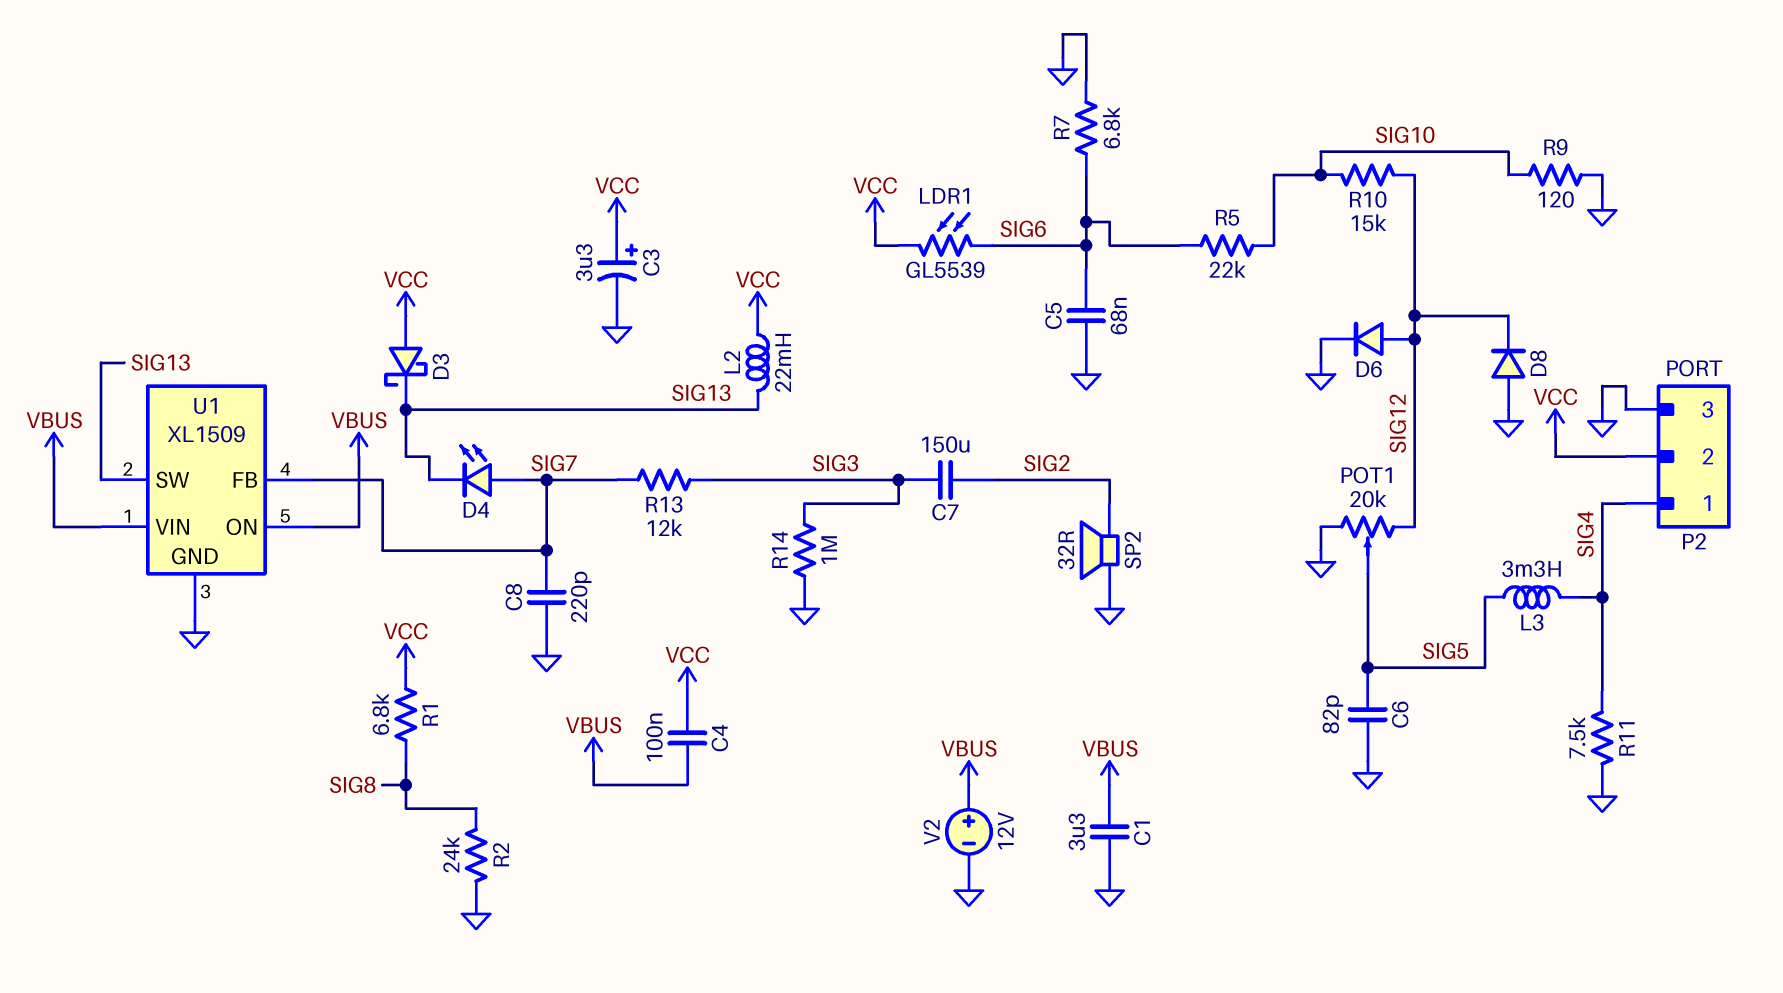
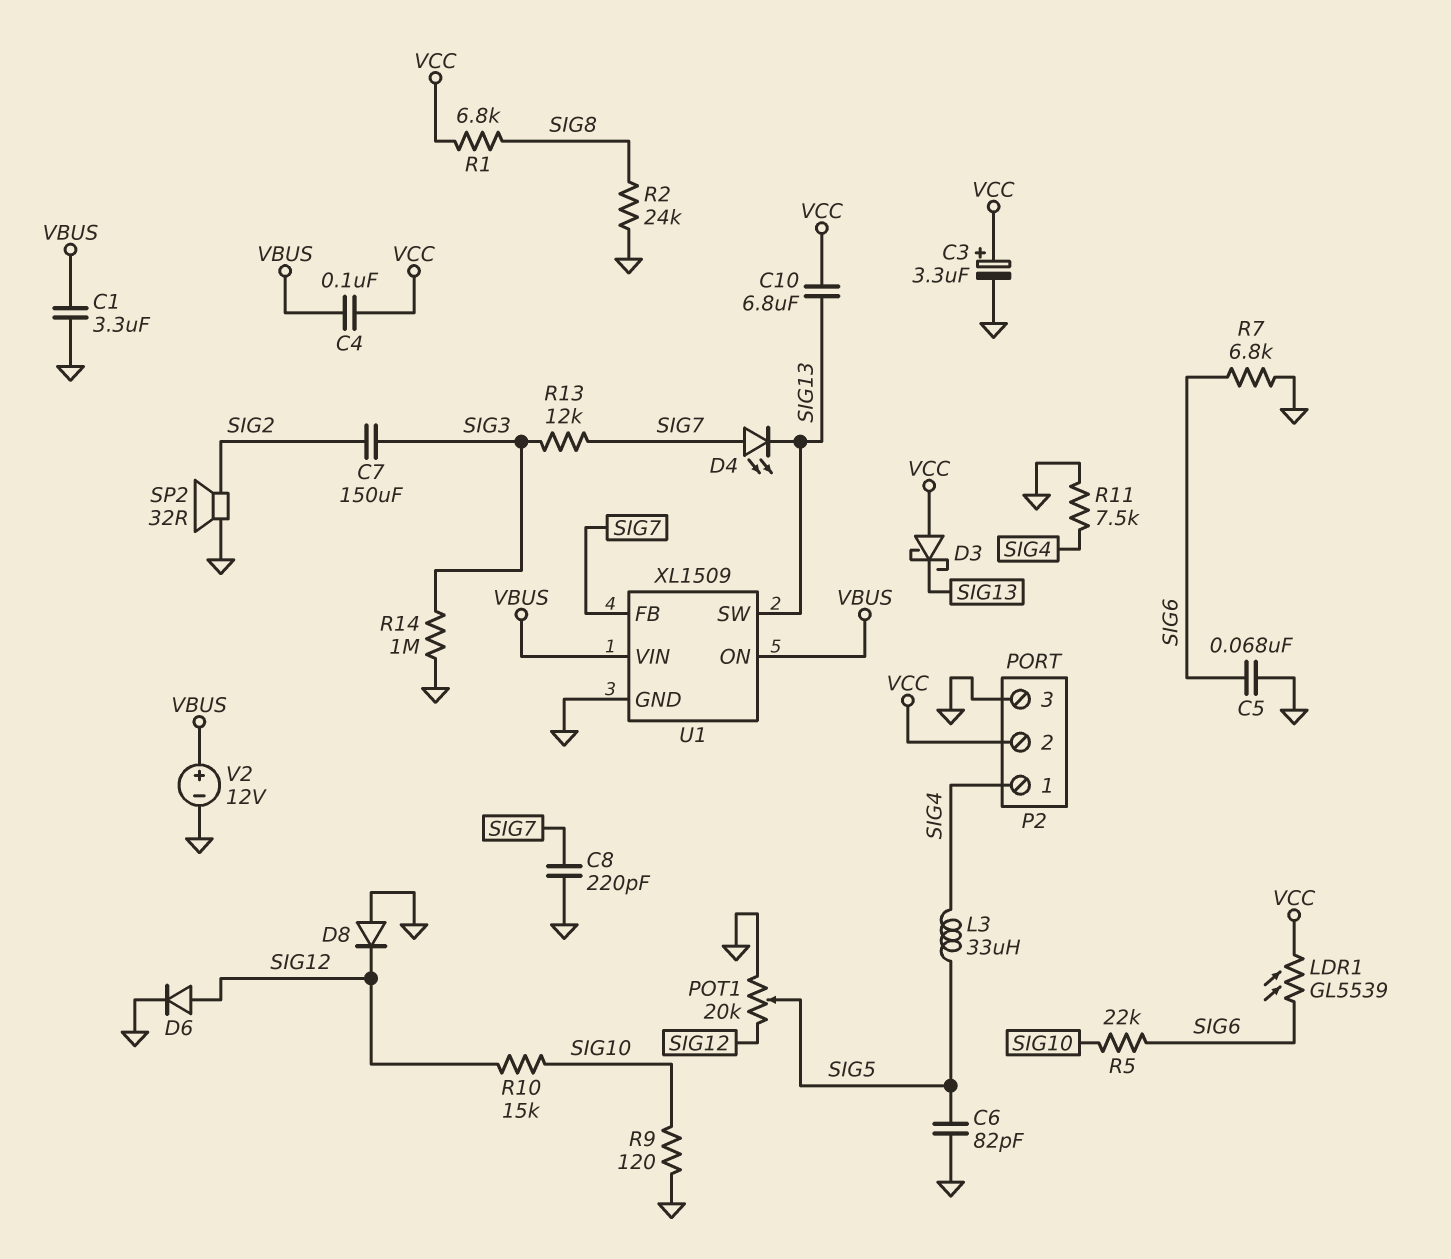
C10: none -> 6.8uF (SIG13, VCC)
L2: 22mH (SIG13, VCC) -> none
L3: 3.3mH (SIG4, SIG5) -> 33uH (SIG4, SIG5)

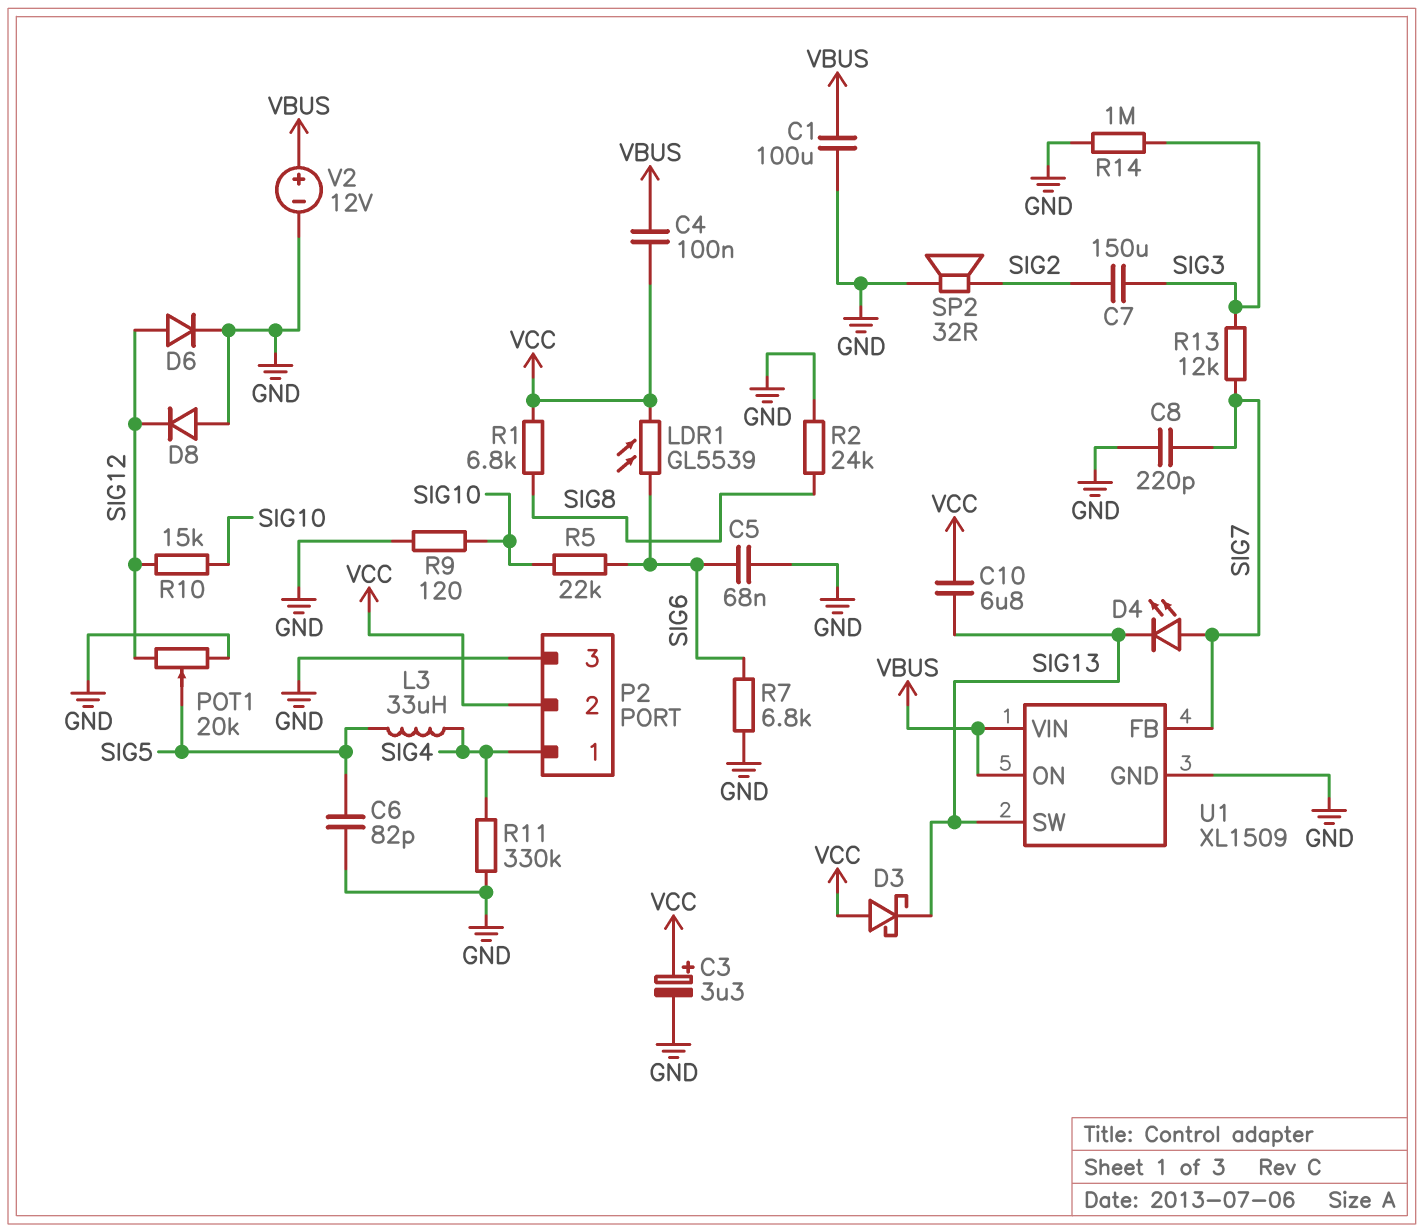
C1: 3.3uF (GND, VBUS) -> 100uF (GND, VBUS)
R11: 7.5k (GND, SIG4) -> 330k (GND, SIG4)

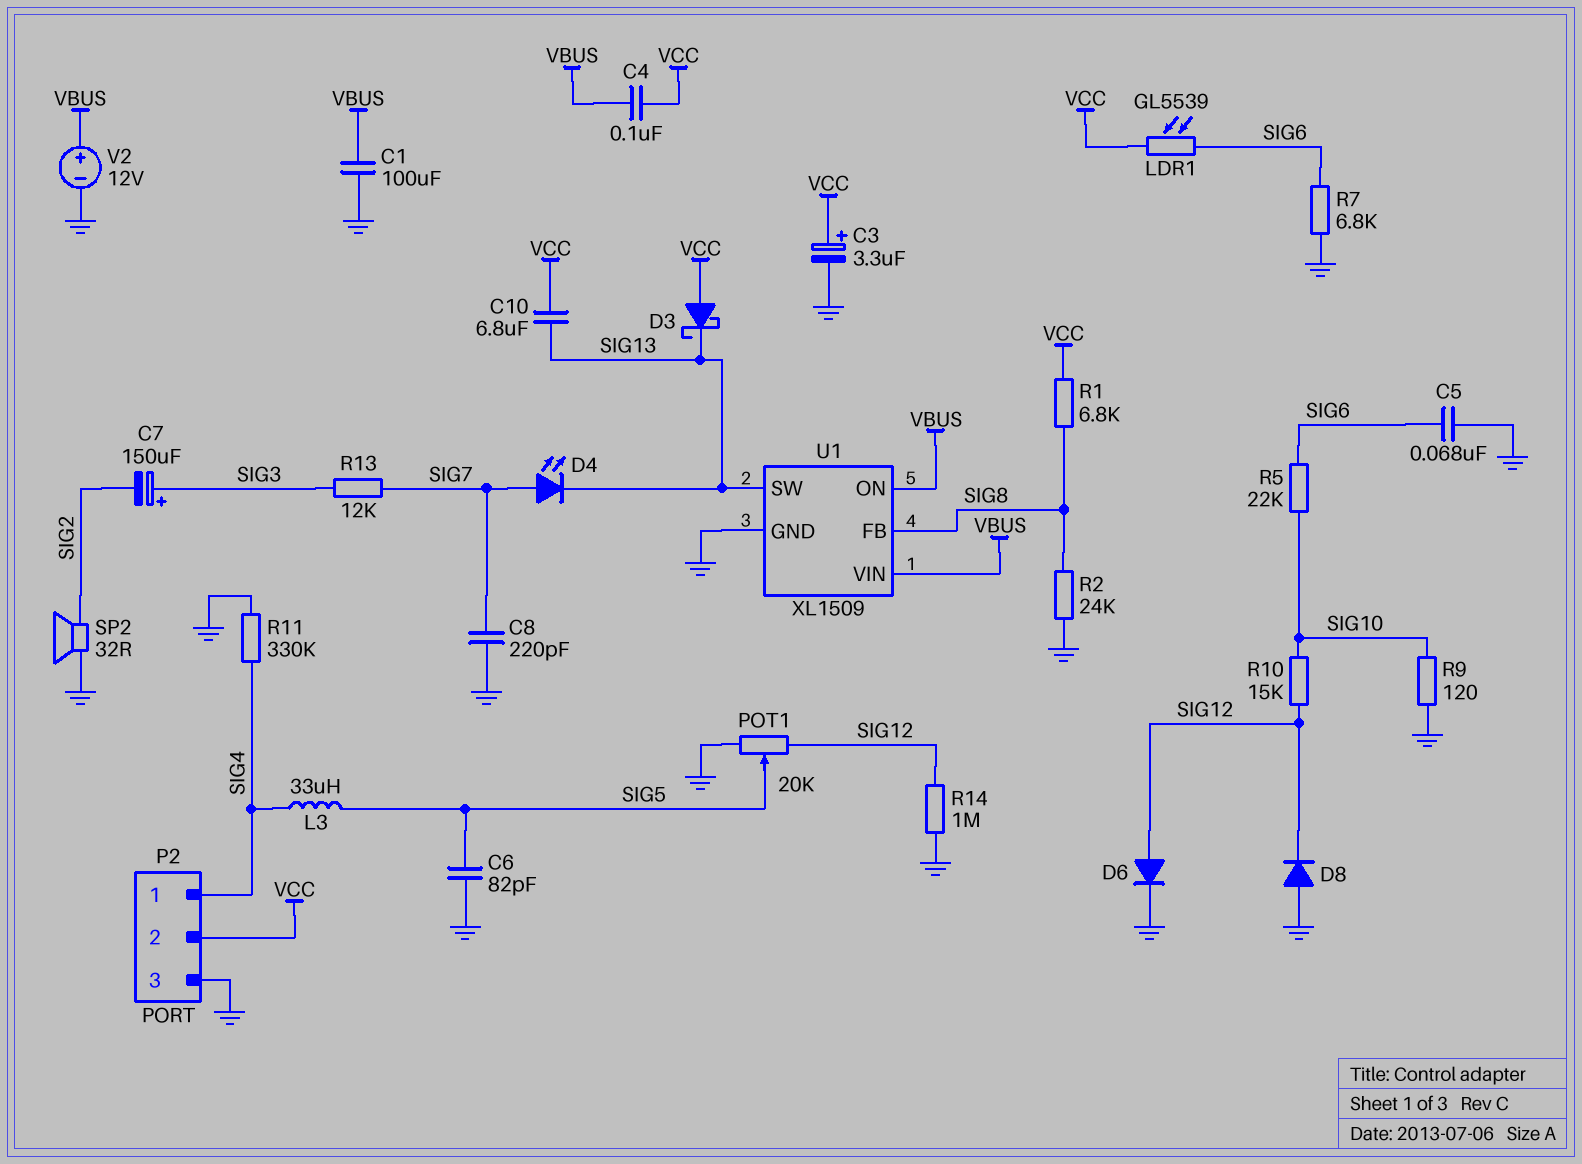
C7: 150uF (SIG2, SIG3) -> 150uF (plus SIG3, minus SIG2)
R14: 1M (GND, SIG3) -> 1M (GND, SIG12)
U1 pin FB: SIG7 -> SIG8

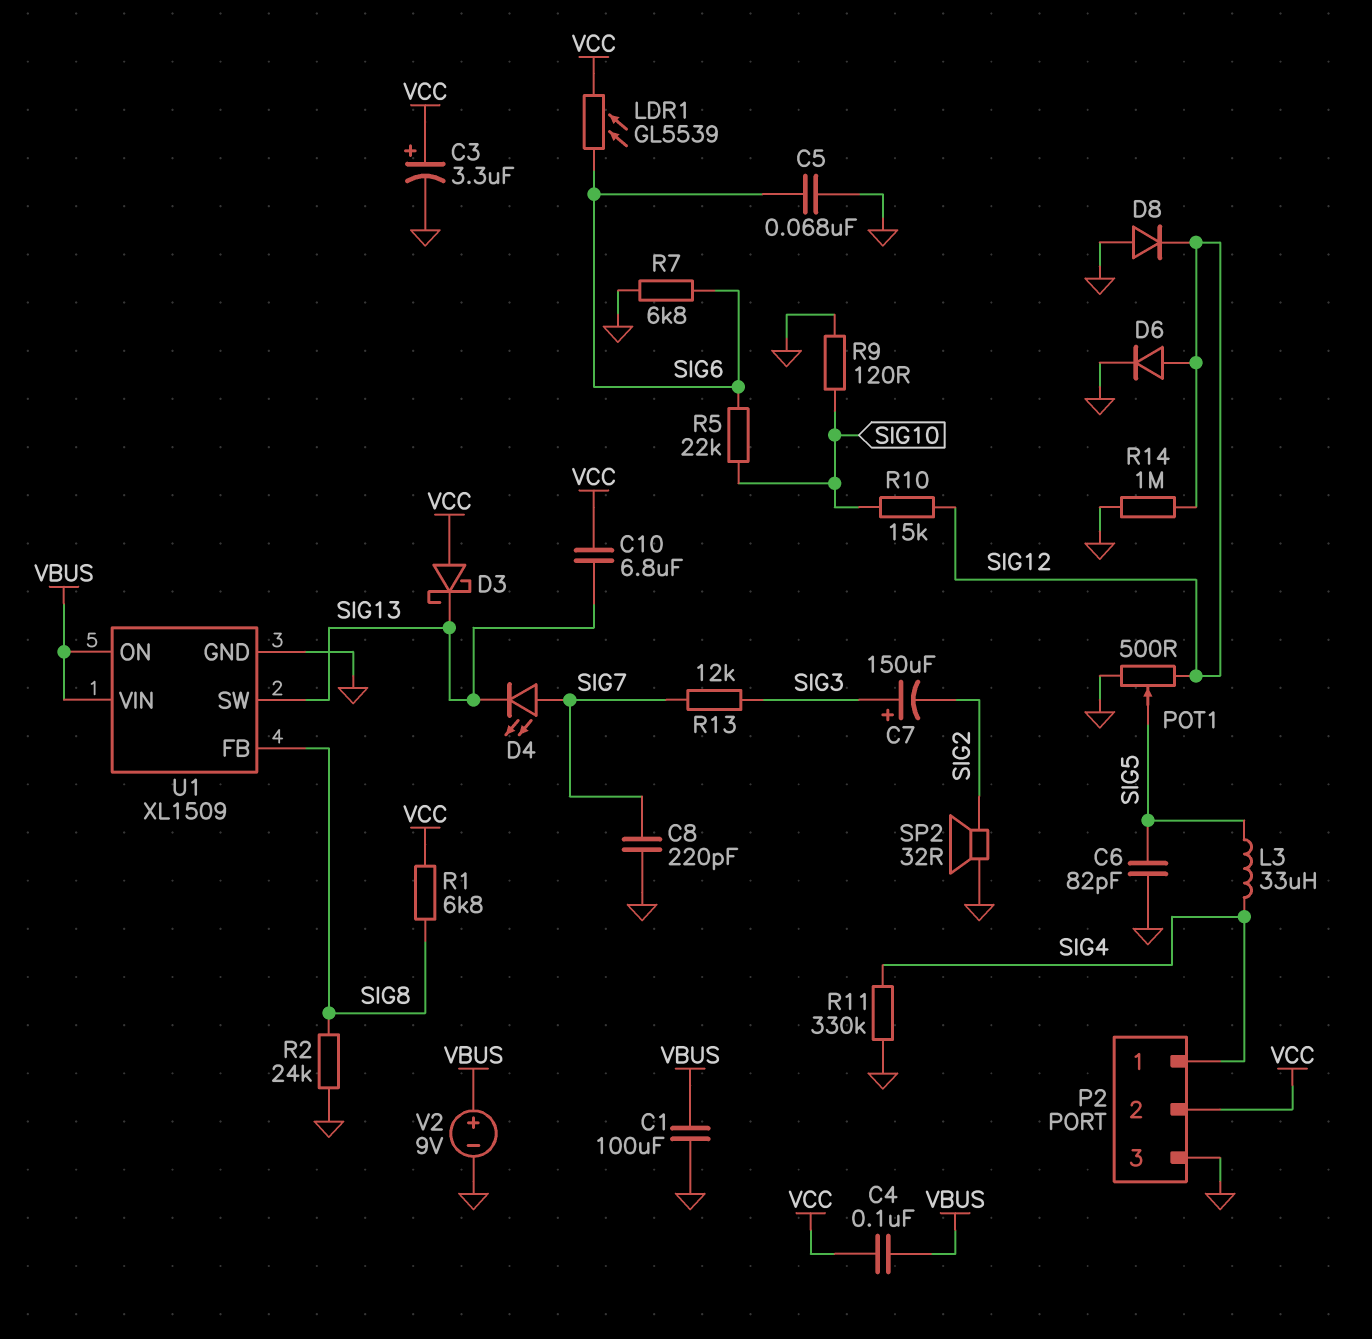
POT1: 20k (GND, SIG12, wiper SIG5) -> 500 (GND, SIG12, wiper SIG5)
V2: 12V (plus VBUS, minus GND) -> 9V (plus VBUS, minus GND)

